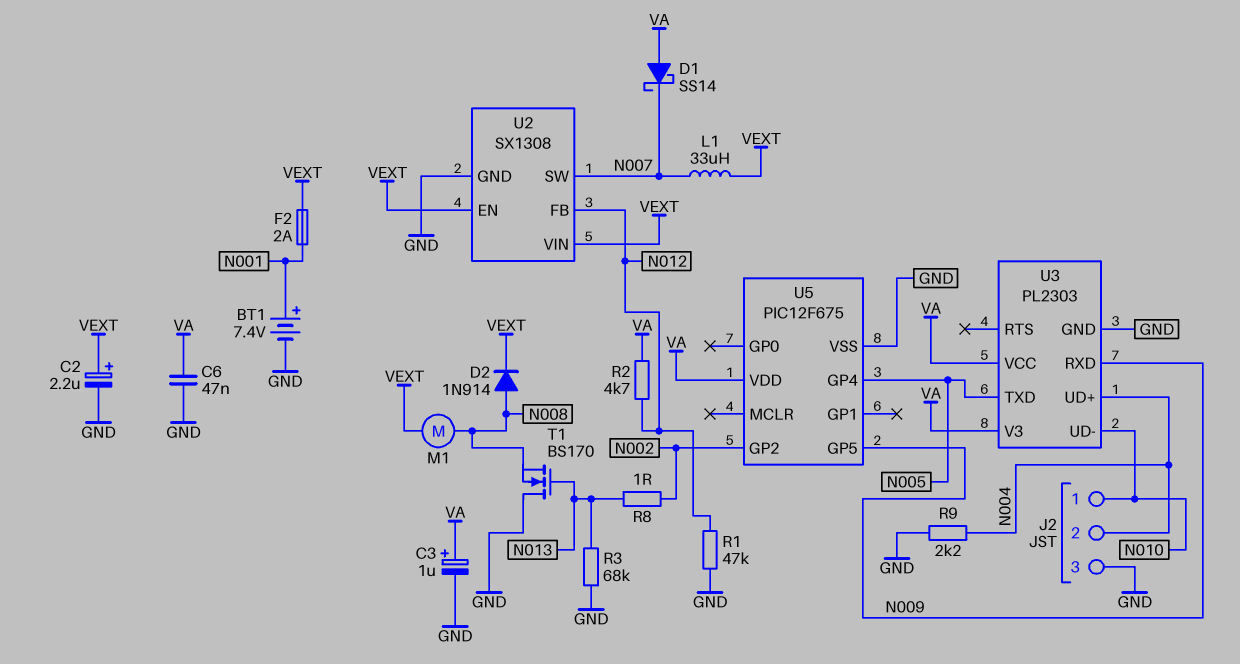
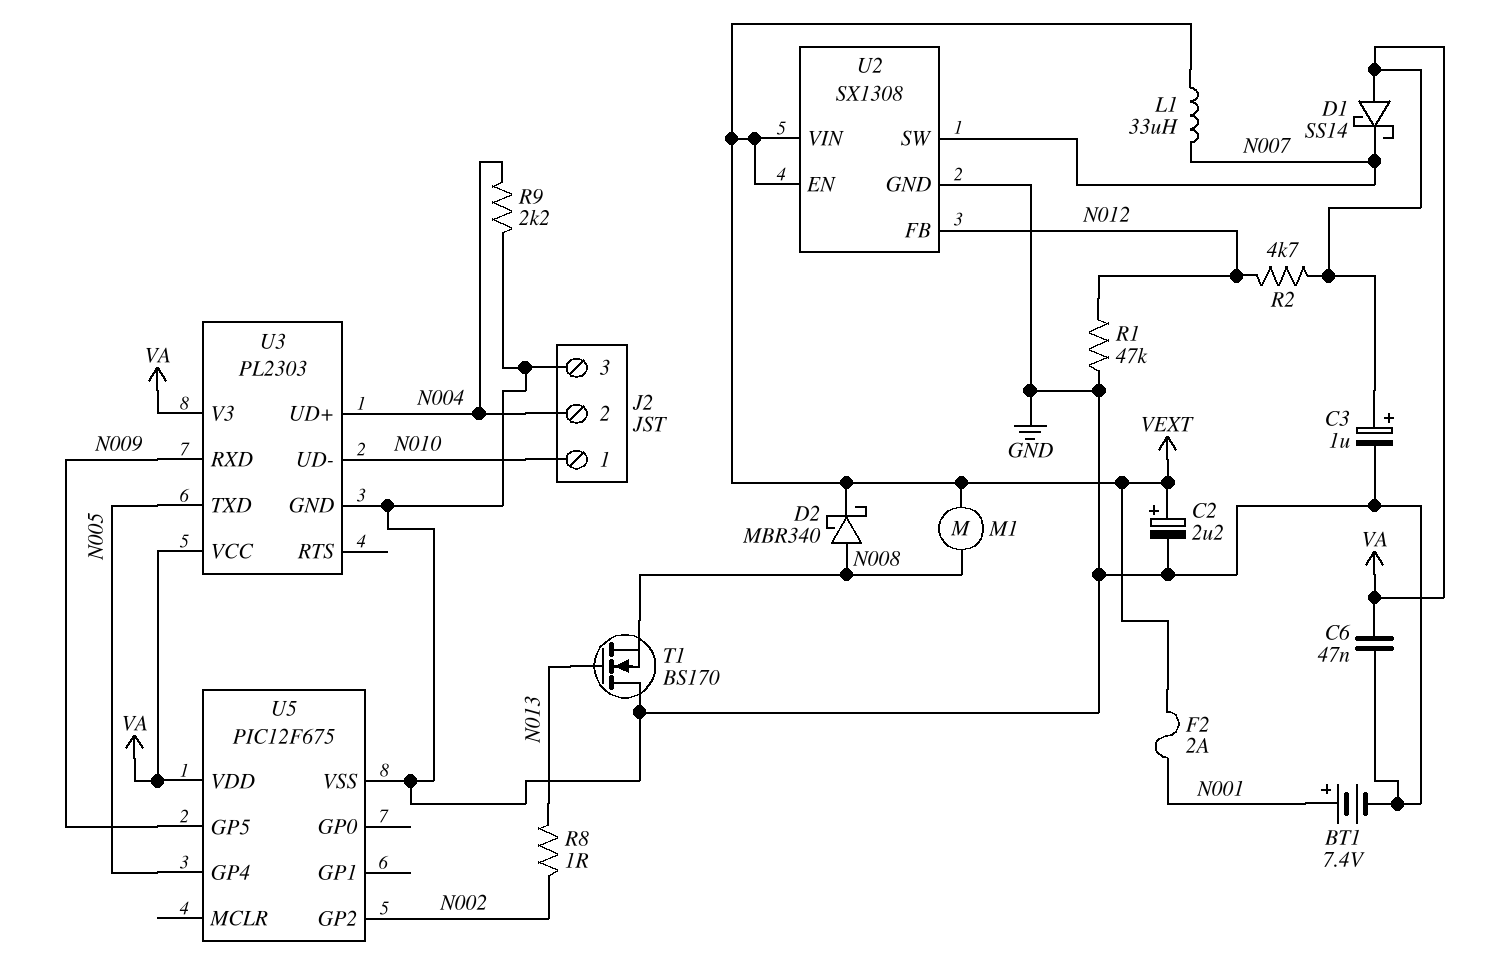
D2: diode 1N914 (A N008, K VEXT) -> schottky MBR340 (A N008, K VEXT)
R3: 68k (GND, N013) -> none

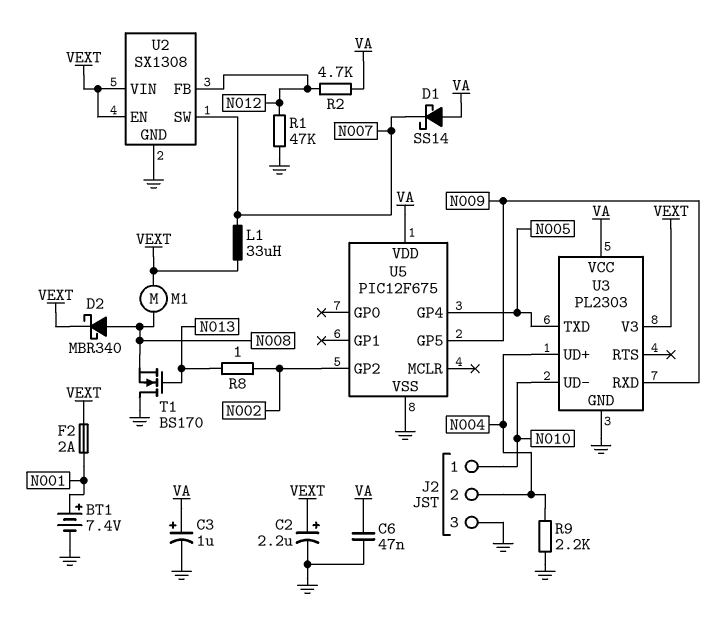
U3 pin V3: VA -> VEXT

